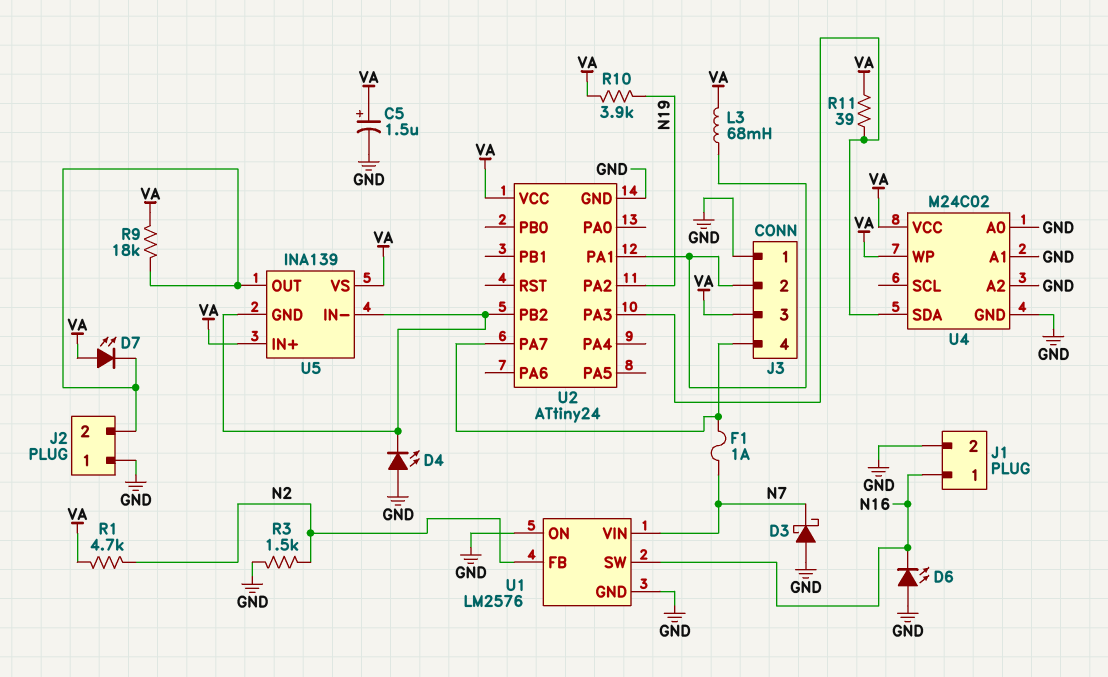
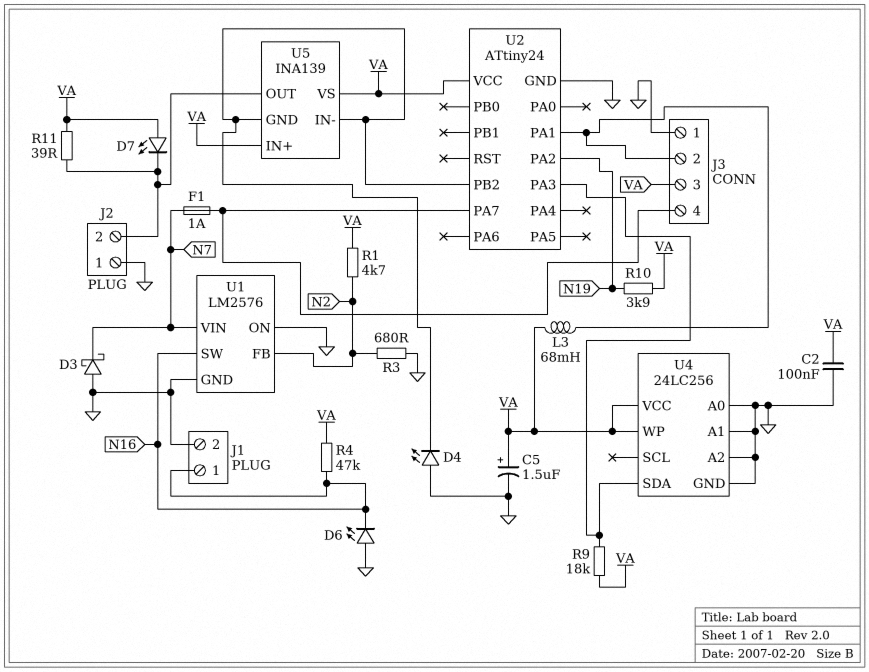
C2: none -> 100nF (GND, VA)
R3: 1.5k (GND, N2) -> 680 (GND, N2)
R4: none -> 47k (N16, VA)
R9: 18k (J2/2, VA) -> 18k (U2/PA3, VA)
R11: 39 (U2/PA3, VA) -> 39 (J2/2, VA)
U4: M24C02 -> 24LC256

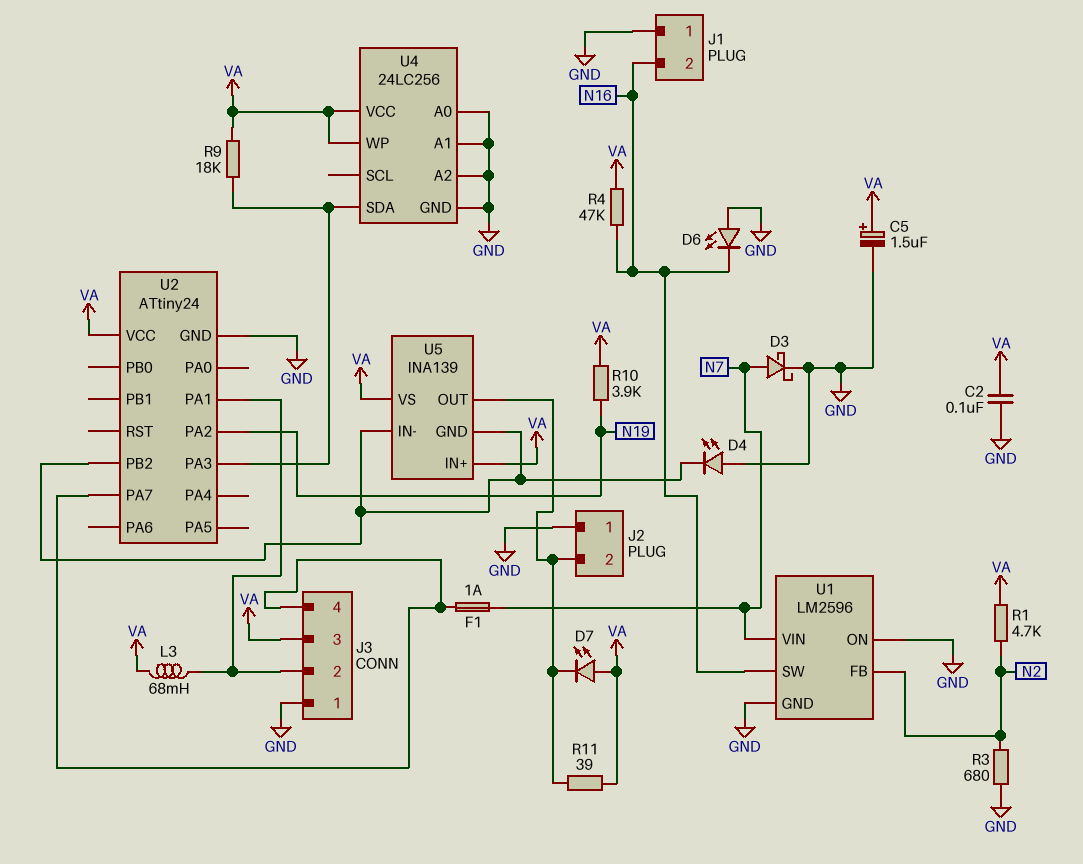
D3: schottky (A GND, K N7) -> schottky (A N7, K GND)
J1 pin 1: N16 -> GND
J1 pin 2: GND -> N16
U1: LM2576 -> LM2596

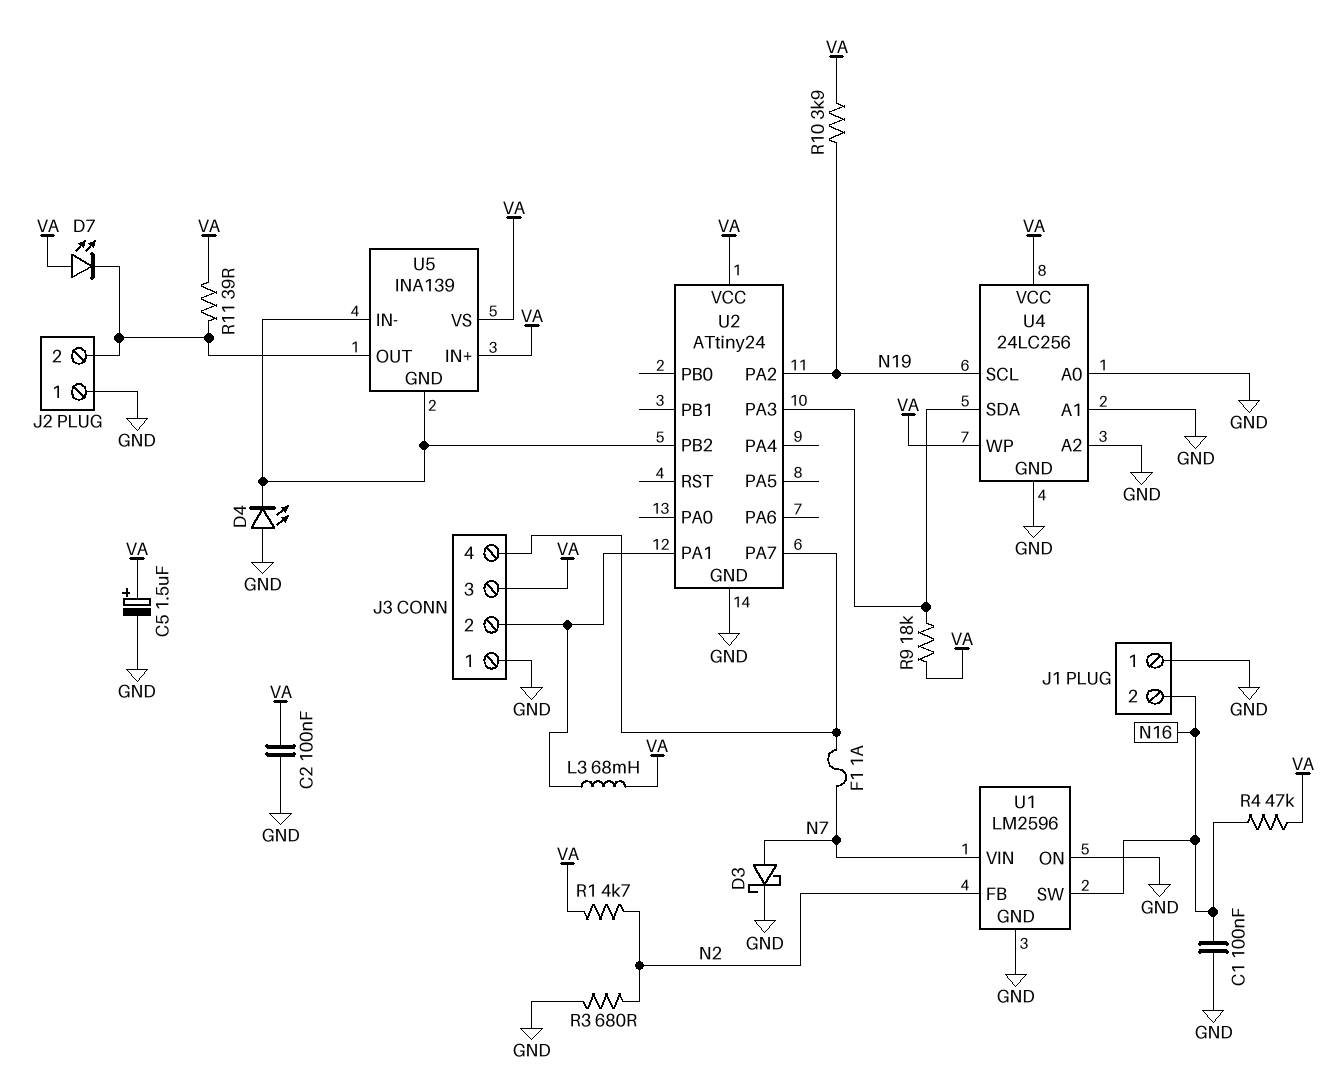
C1: none -> 100nF (GND, N16)
D6: LED (A GND, K N16) -> none
U4 pin SCL: none -> N19

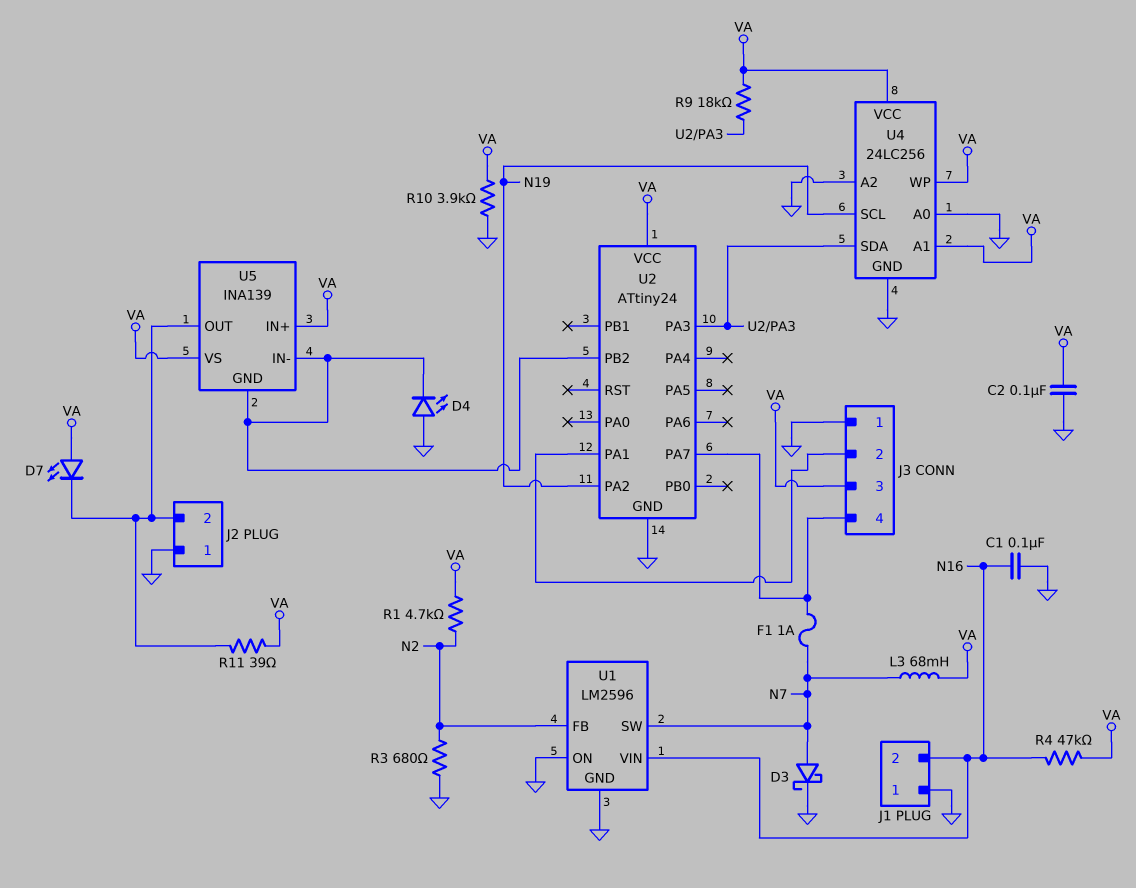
C5: 1.5uF (plus VA, minus GND) -> none
L3: 68mH (J3/2, VA) -> 68mH (N7, VA)
R10: 3.9k (N19, VA) -> 3.9k (GND, VA)
U1 pin SW: N16 -> N7
U1 pin VIN: N7 -> N16
U4 pin A1: GND -> VA

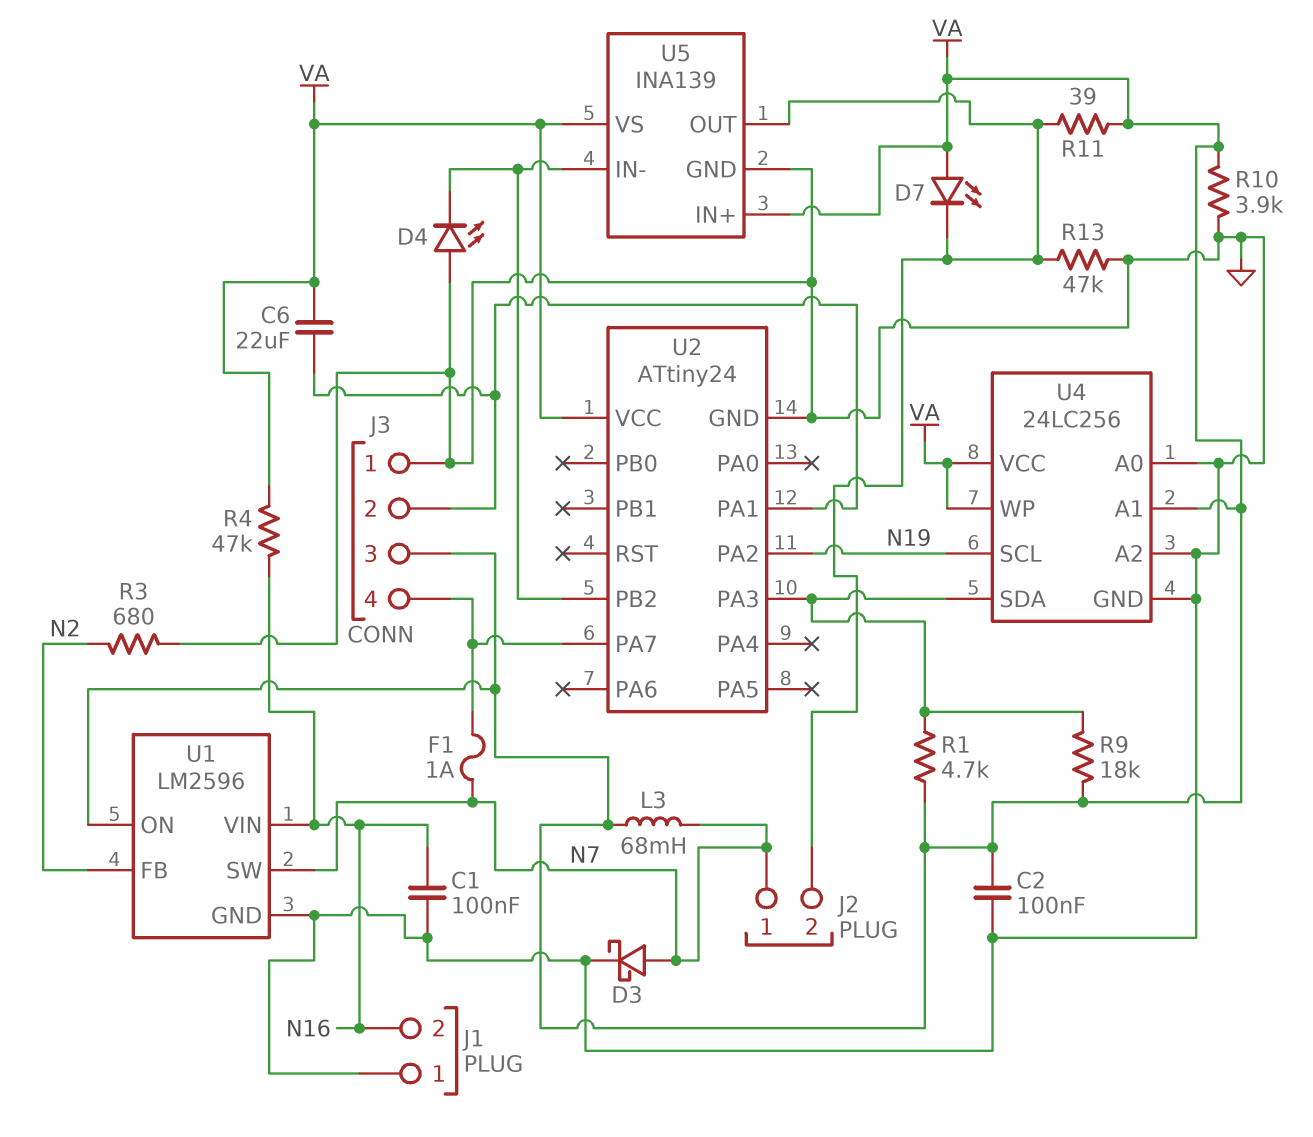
C6: none -> 22uF (J3/2, VA)
J2 pin 1: GND -> N7
R1: 4.7k (N2, VA) -> 4.7k (U2/PA3, VA)
R13: none -> 47k (GND, J2/2)
U1 pin ON: GND -> VA
U5 pin GND: U2/PB2 -> GND

